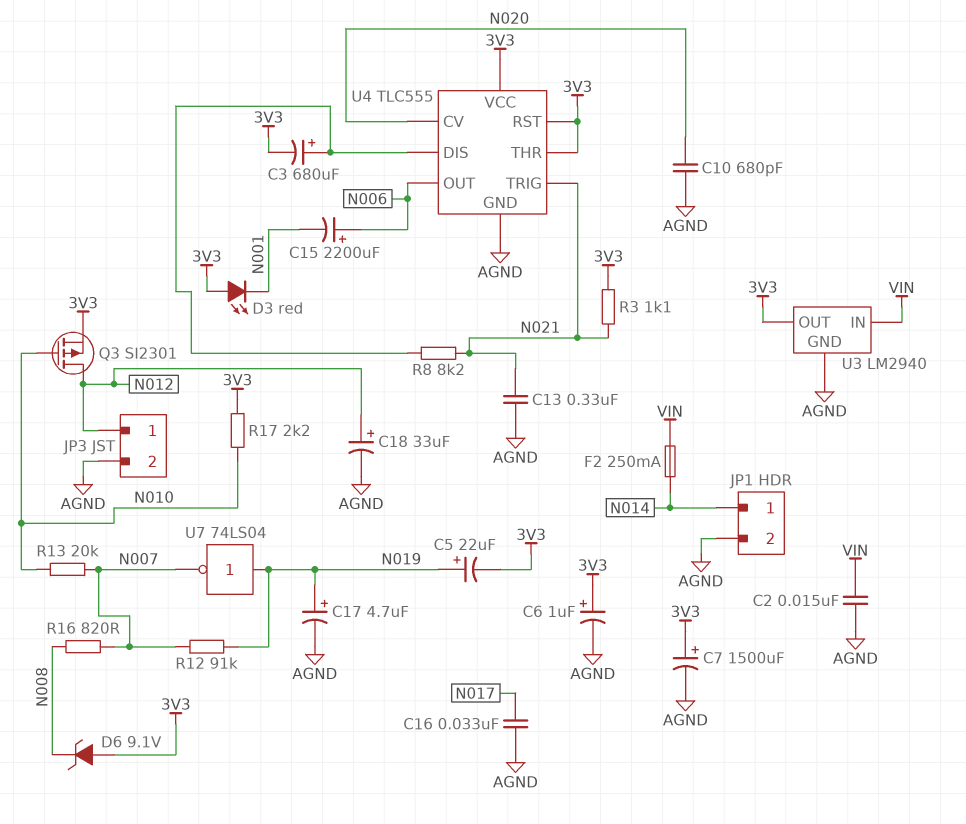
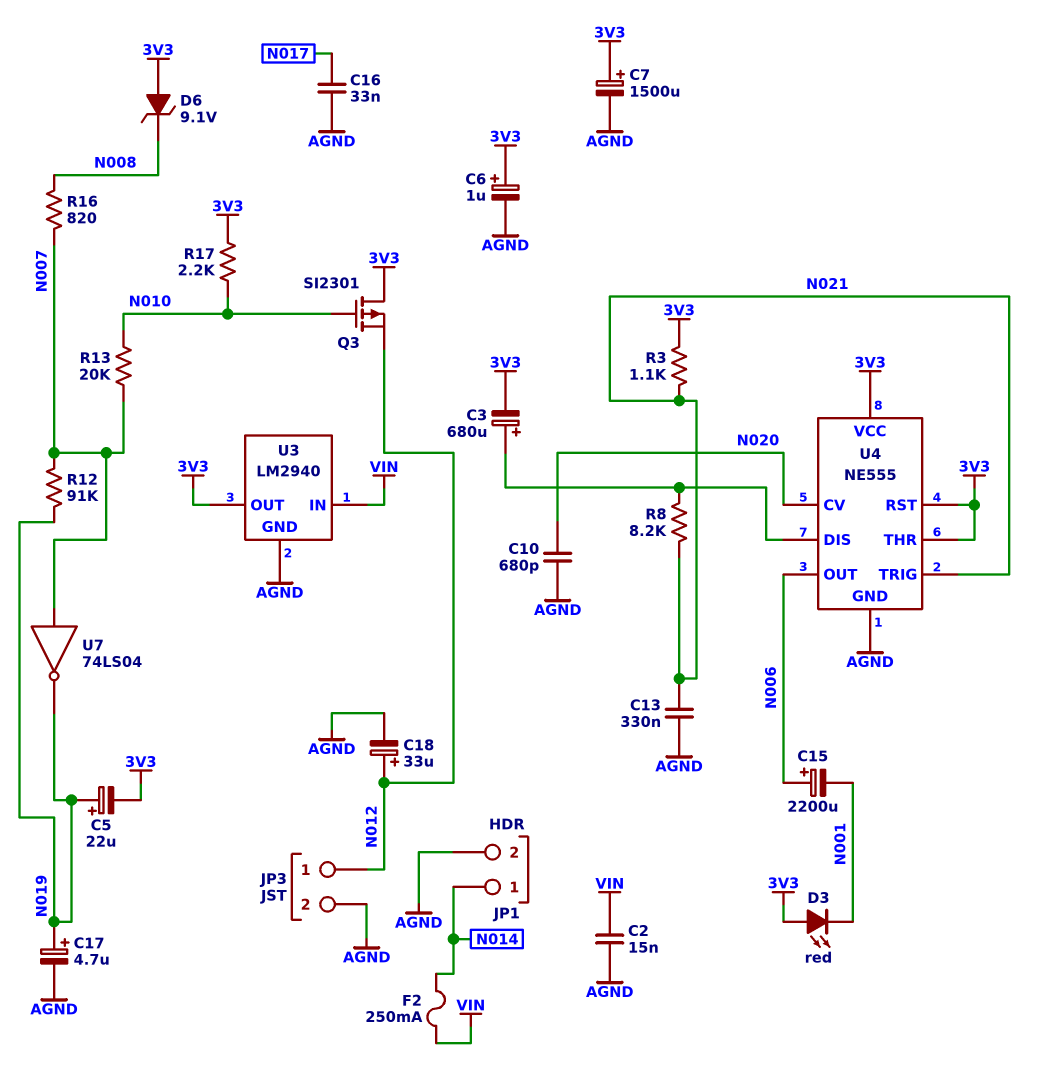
Q3: PMOS SI2301 (G N010, D N012, S 3V3) -> PMOS SI2301 (G N010, D 3V3, S N012)
U4: TLC555 -> NE555
U7: NOT 74LS04 (in N019, out N007) -> NOT 74LS04 (in N007, out N019)

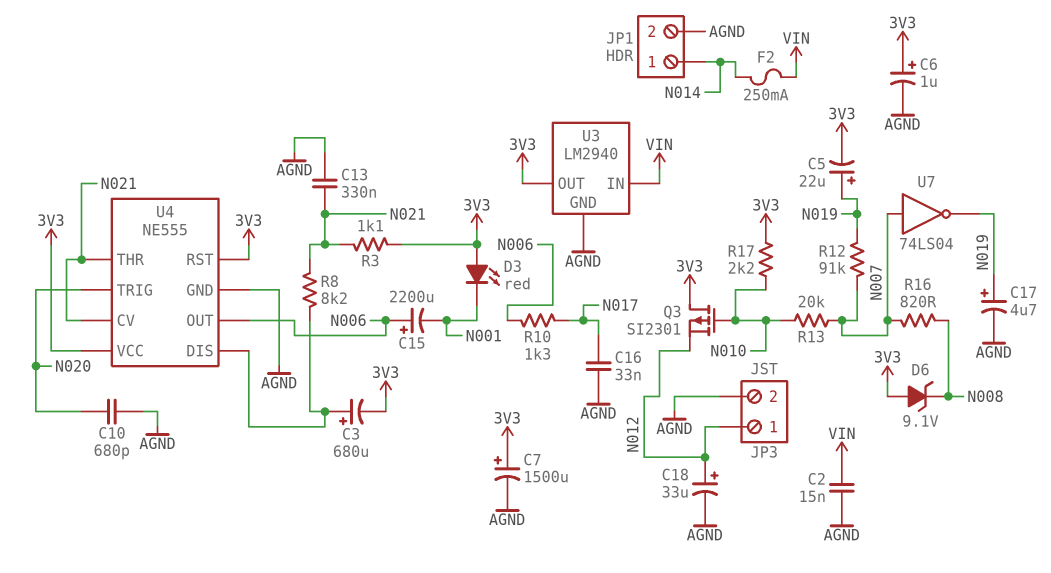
R10: none -> 1.3k (N006, N017)
U4 pin CV: N020 -> N021
U4 pin THR: 3V3 -> N021
U4 pin TRIG: N021 -> N020

